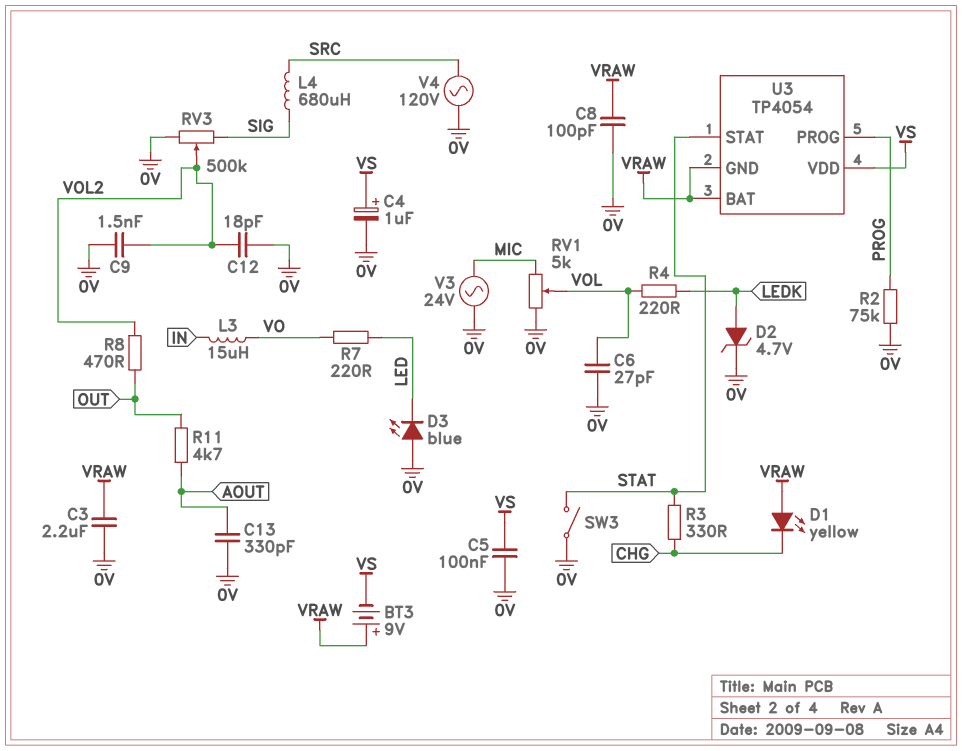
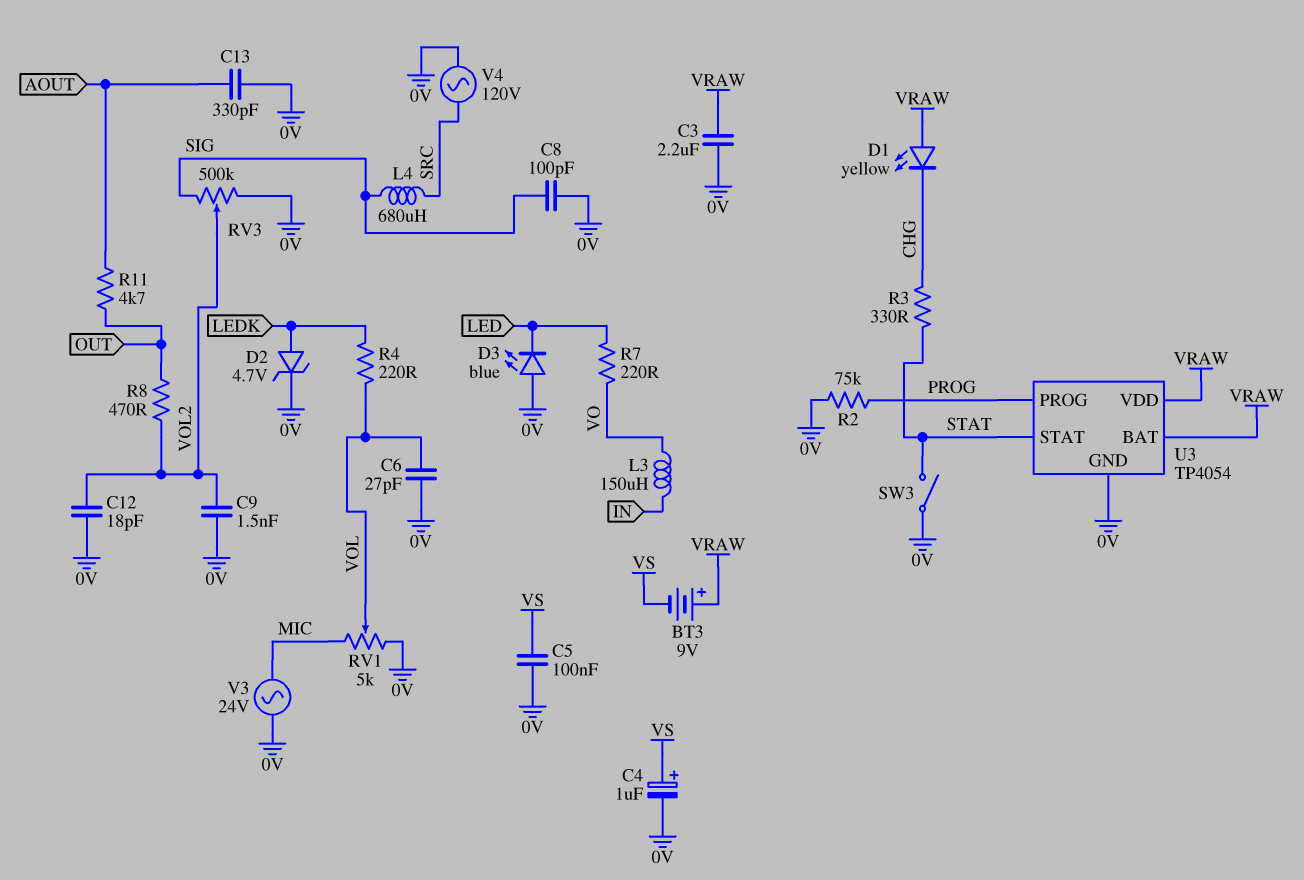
C8: 100pF (0V, VRAW) -> 100pF (0V, SIG)
L3: 15uH (IN, VO) -> 150uH (IN, VO)
U3 pin GND: VRAW -> 0V
U3 pin VDD: VS -> VRAW

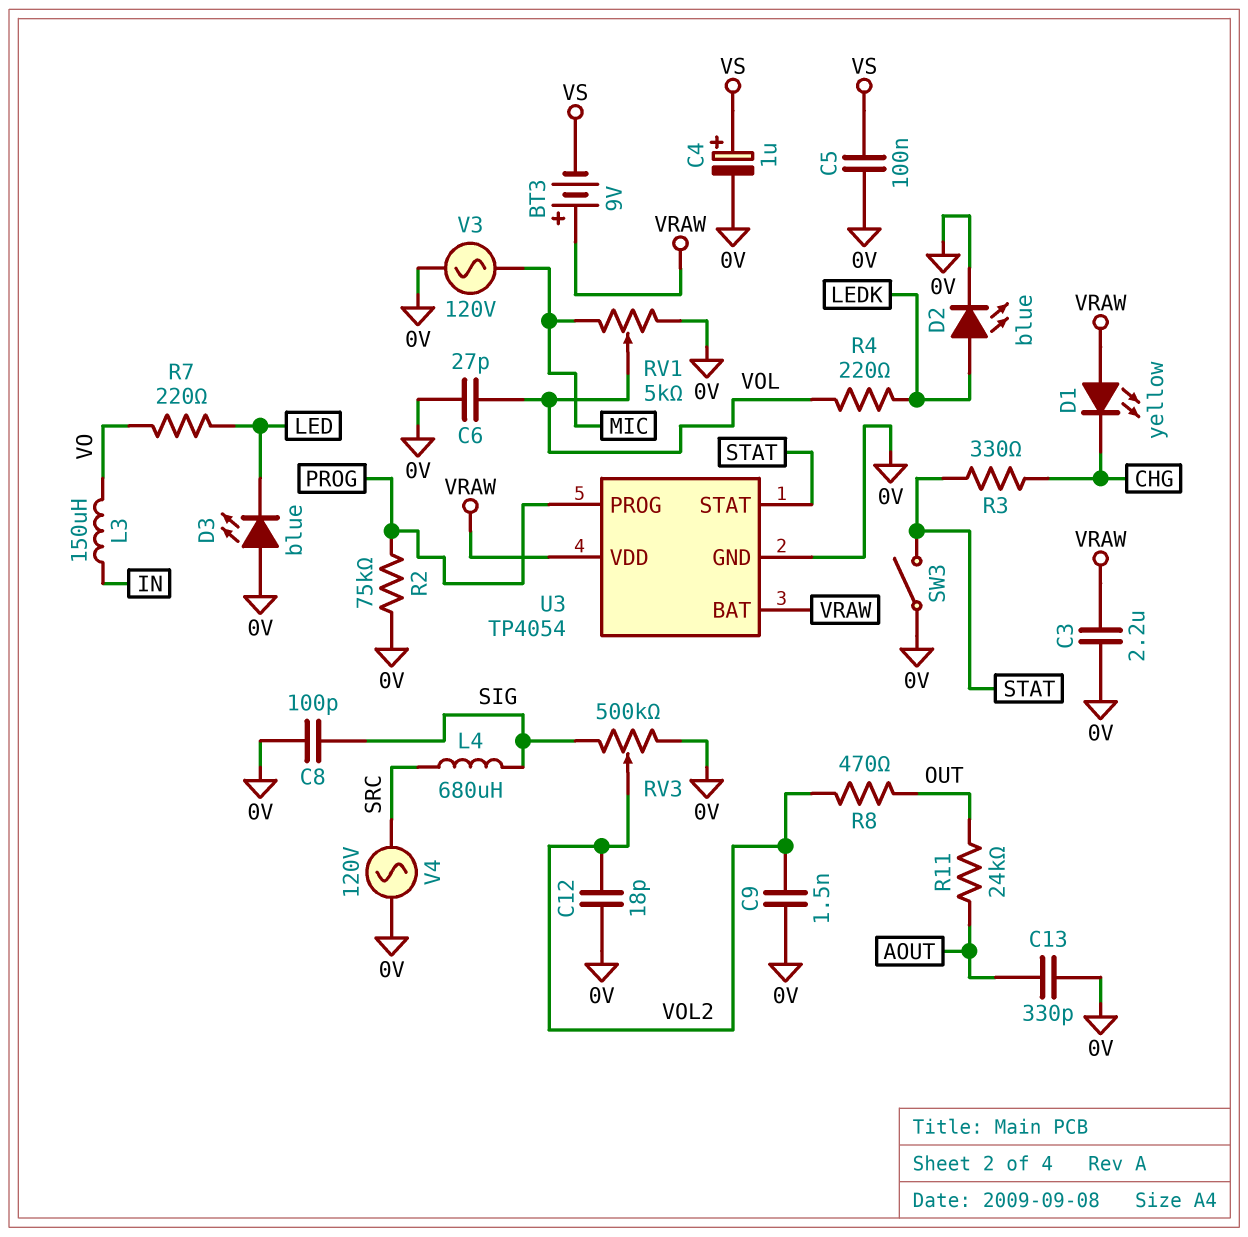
D2: zener 4.7V (A LEDK, K 0V) -> LED blue (A LEDK, K 0V)
R11: 4.7k (AOUT, OUT) -> 24k (AOUT, OUT)
V3: AC 24V (0V, MIC) -> AC 120V (0V, MIC)

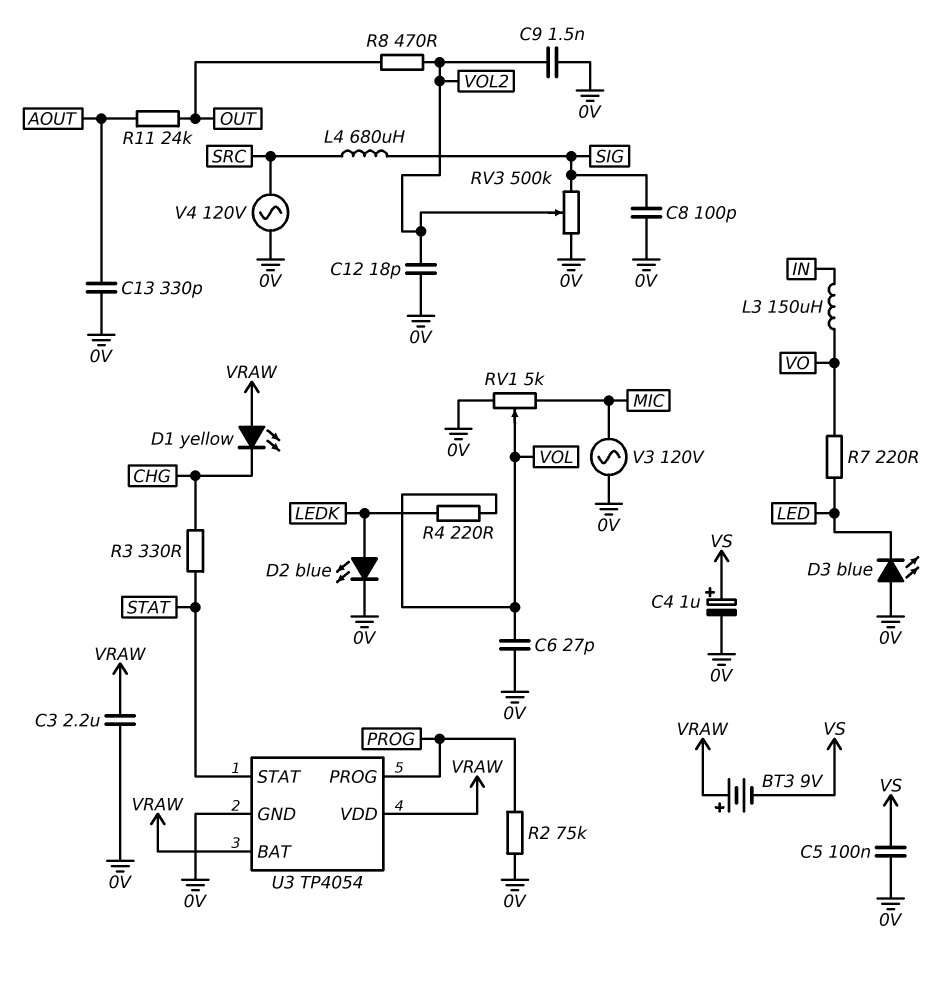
SW3: switch (0V, STAT) -> none

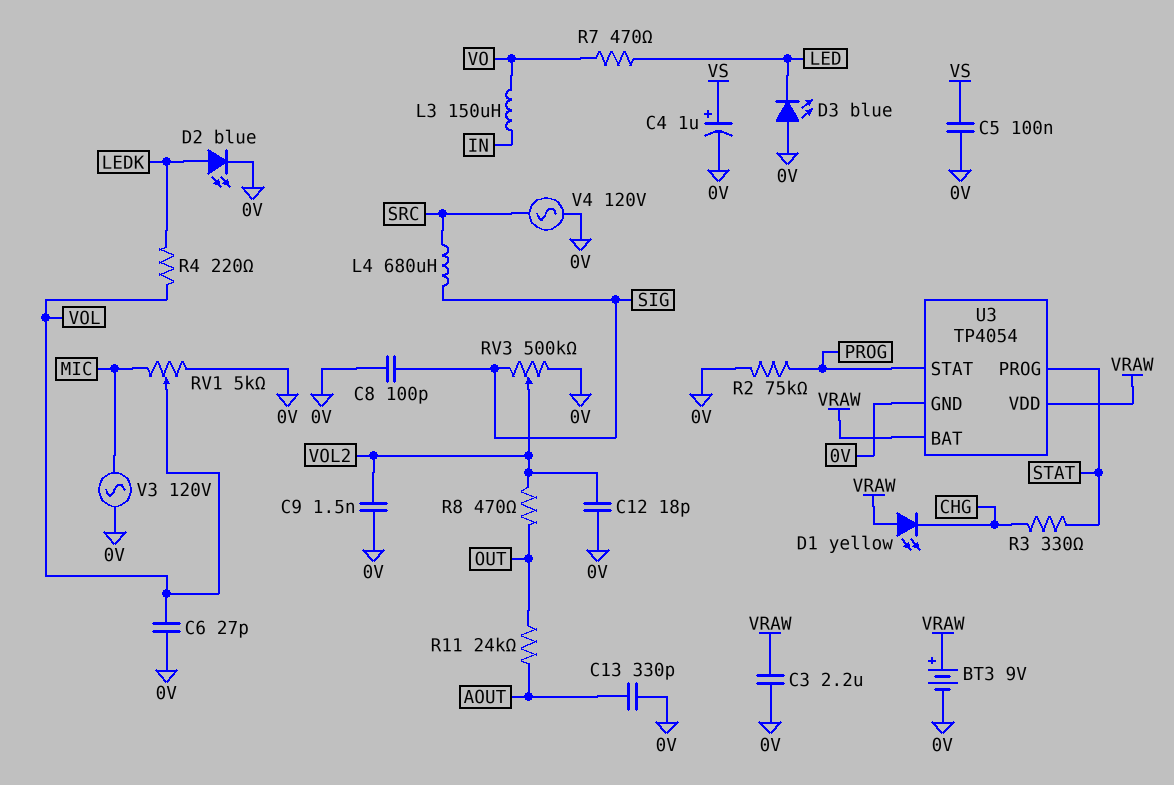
BT3: 9V (plus VRAW, minus VS) -> 9V (plus VRAW, minus 0V)
R7: 220 (LED, VO) -> 470 (LED, VO)
U3 pin PROG: PROG -> STAT
U3 pin STAT: STAT -> PROG

